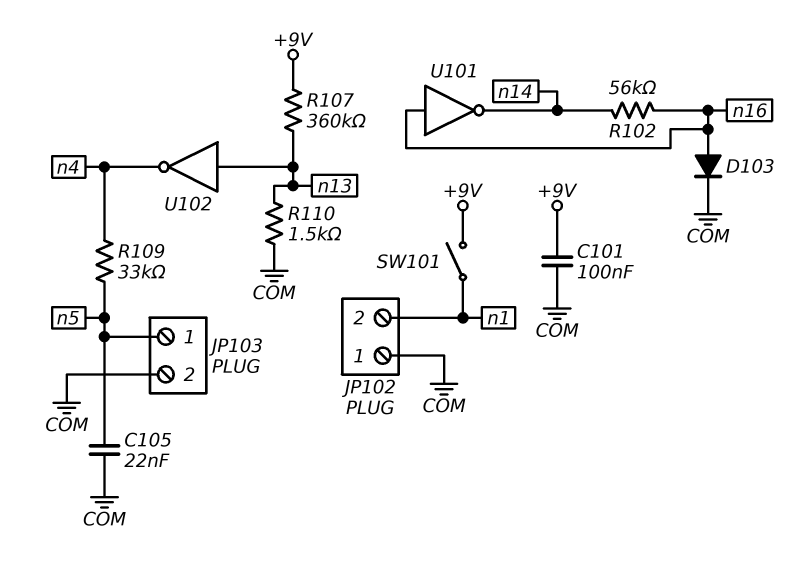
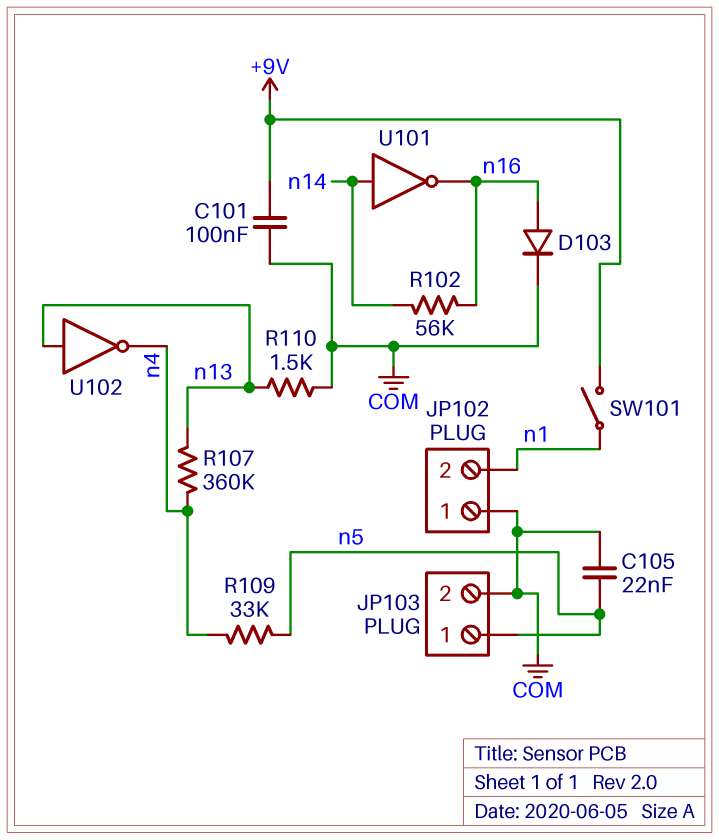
R107: 360k (+9V, n13) -> 360k (n4, n13)
U101: NOT (in n16, out n14) -> NOT (in n14, out n16)

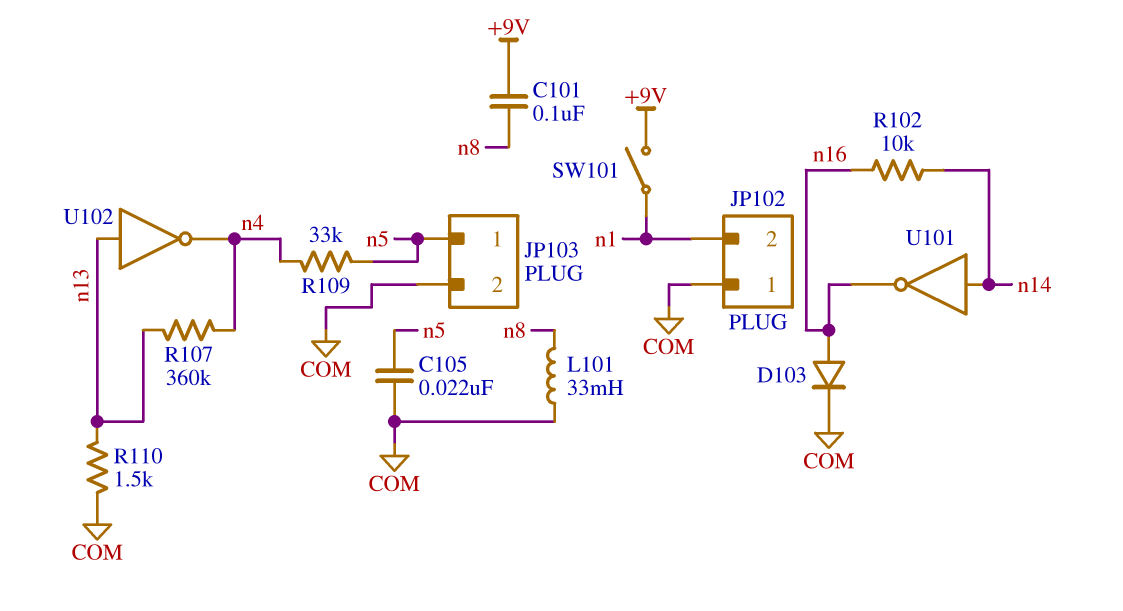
C101: 100nF (+9V, COM) -> 100nF (+9V, n8)
L101: none -> 33mH (COM, n8)
R102: 56k (n14, n16) -> 10k (n14, n16)

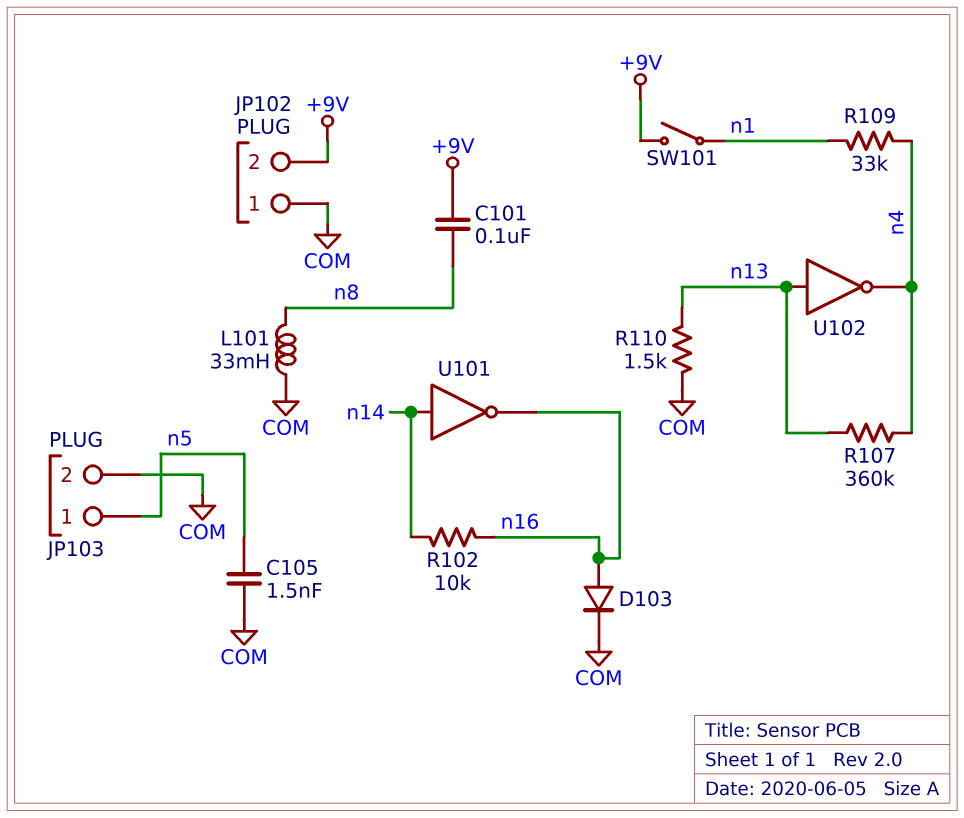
C105: 22nF (COM, n5) -> 1.5nF (COM, n5)
JP102 pin 2: n1 -> +9V
R109: 33k (n4, n5) -> 33k (n1, n4)

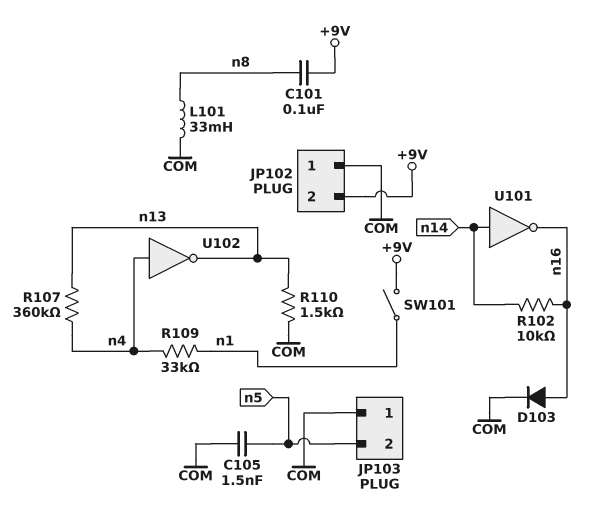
JP103 pin 1: n5 -> COM
JP103 pin 2: COM -> n5
U102: NOT (in n13, out n4) -> NOT (in n4, out n13)

